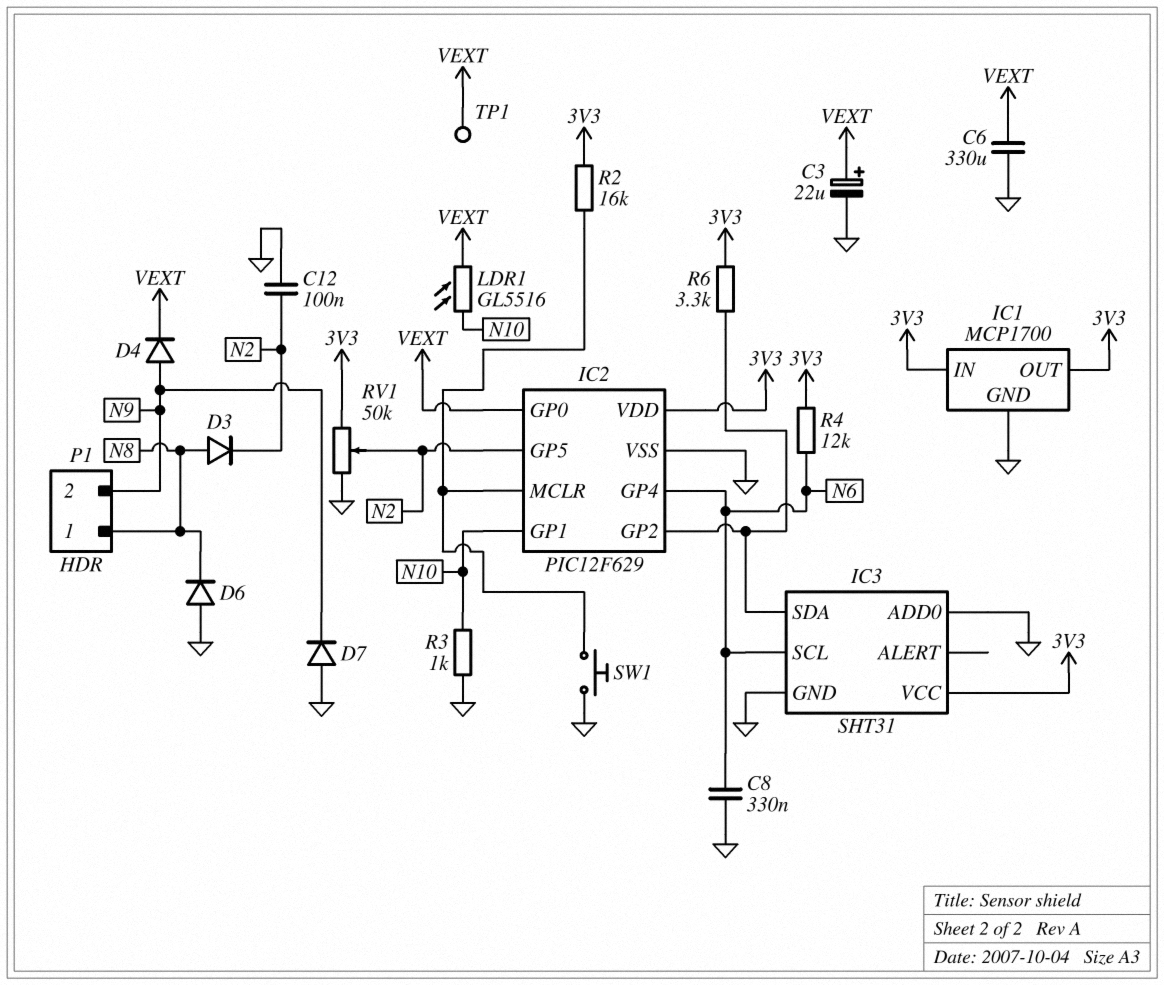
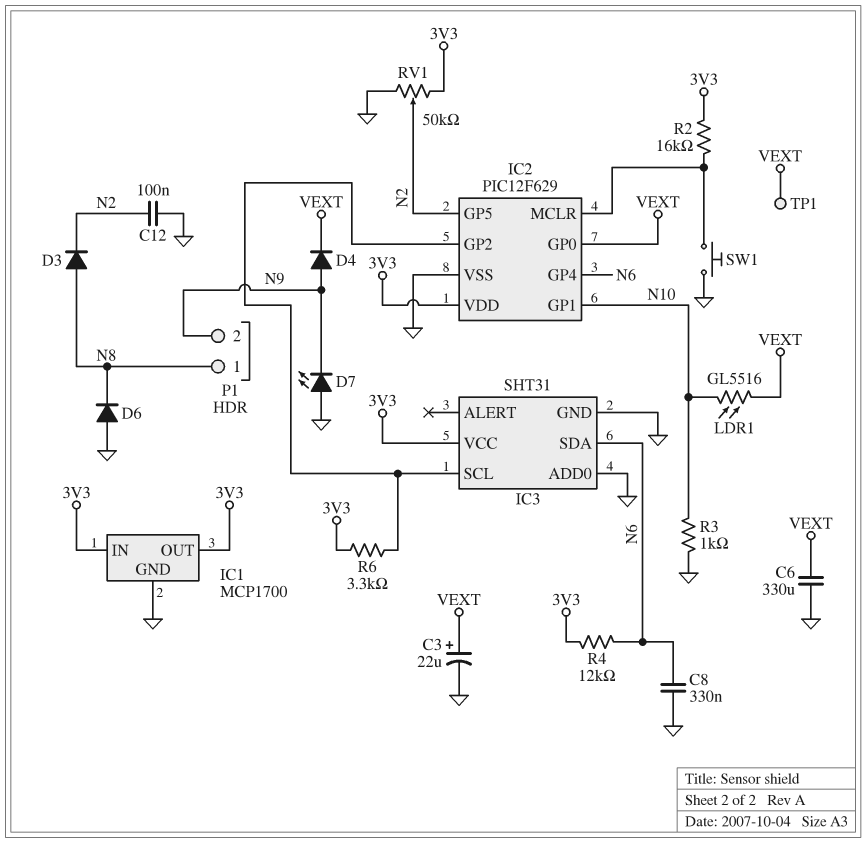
D7: diode (A GND, K N9) -> LED (A GND, K N9)
IC3 pin SCL: N6 -> IC2/GP2
IC3 pin SDA: IC2/GP2 -> N6

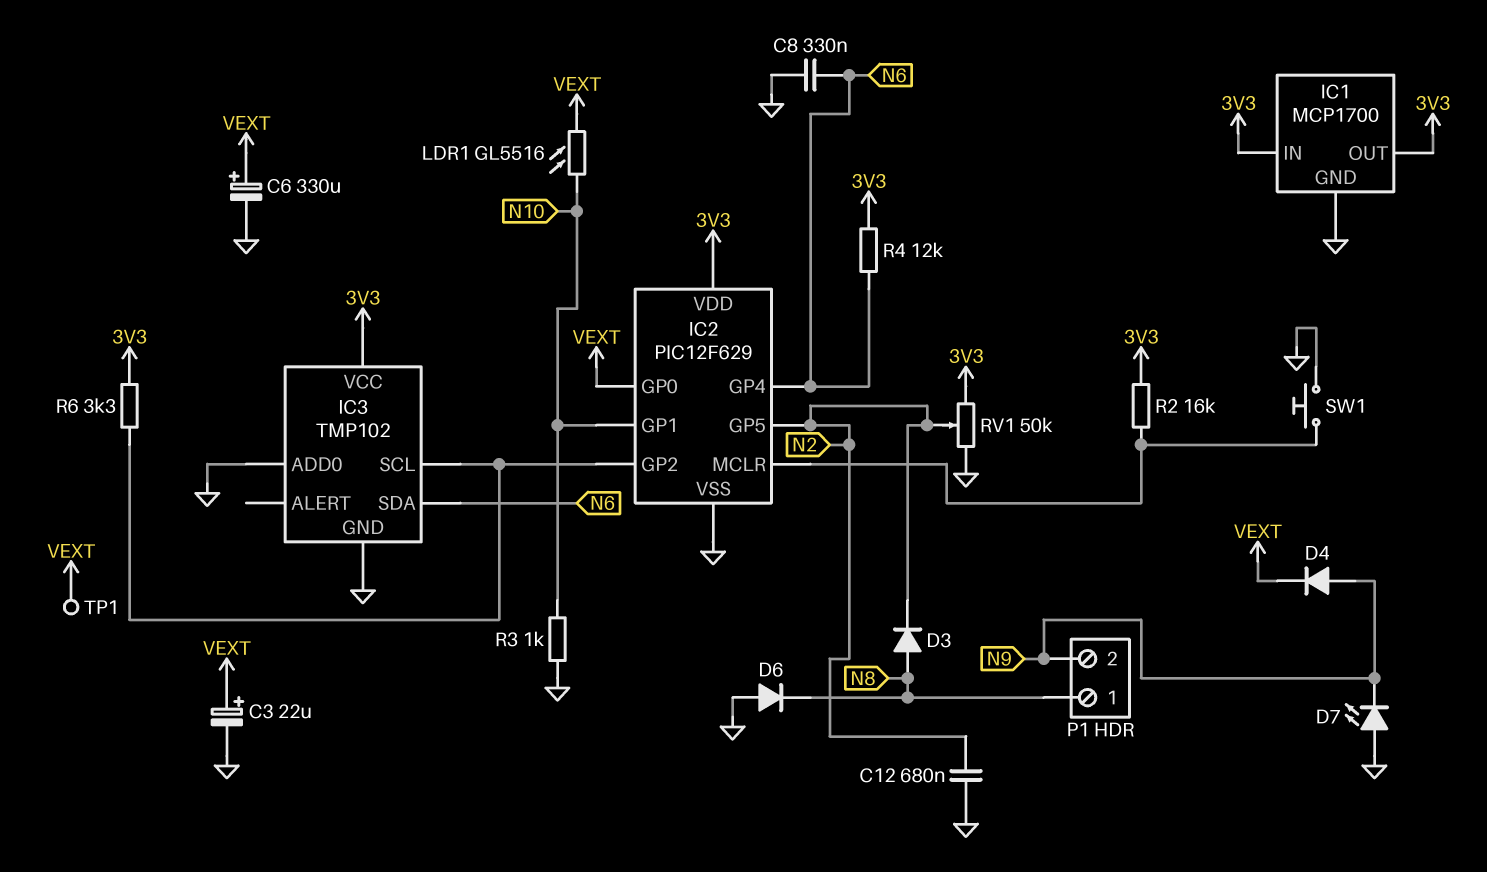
C6: 330uF (GND, VEXT) -> 330uF (plus VEXT, minus GND)
C12: 100nF (GND, N2) -> 680nF (GND, N2)
IC3: SHT31 -> TMP102

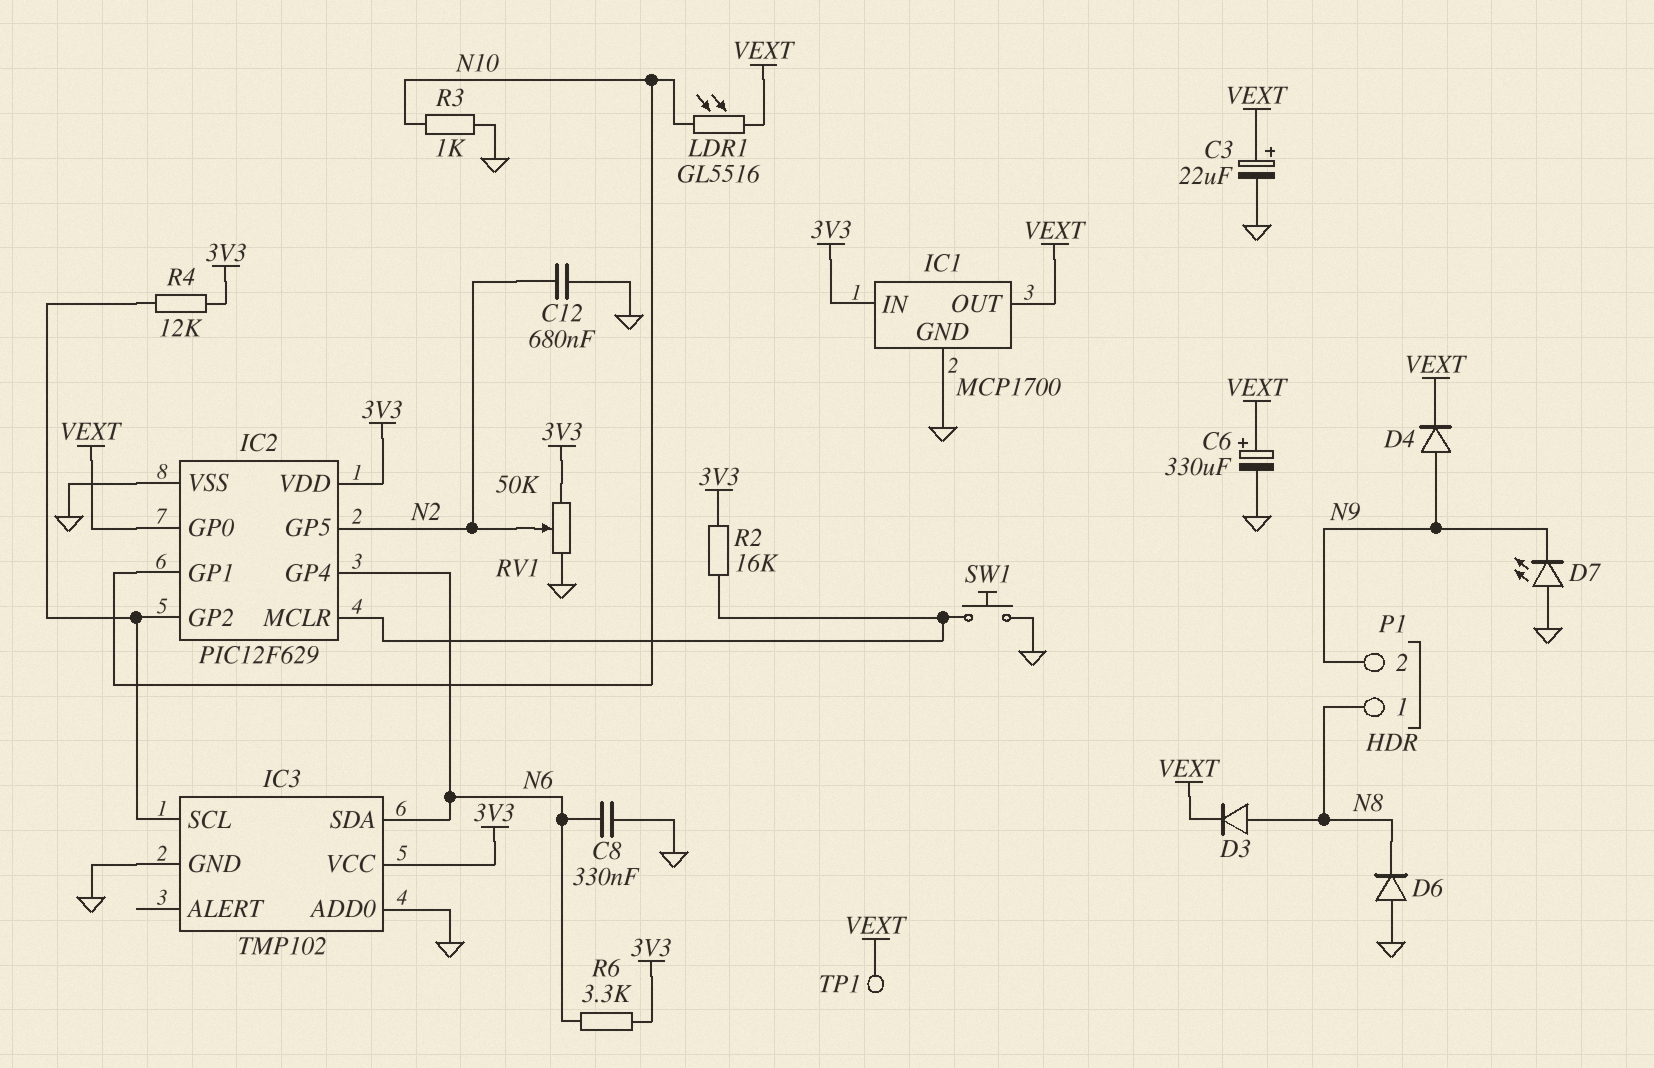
D3: diode (A N8, K N2) -> diode (A N8, K VEXT)
IC1 pin OUT: 3V3 -> VEXT
R4: 12k (3V3, N6) -> 12k (3V3, IC2/GP2)
R6: 3.3k (3V3, IC2/GP2) -> 3.3k (3V3, N6)

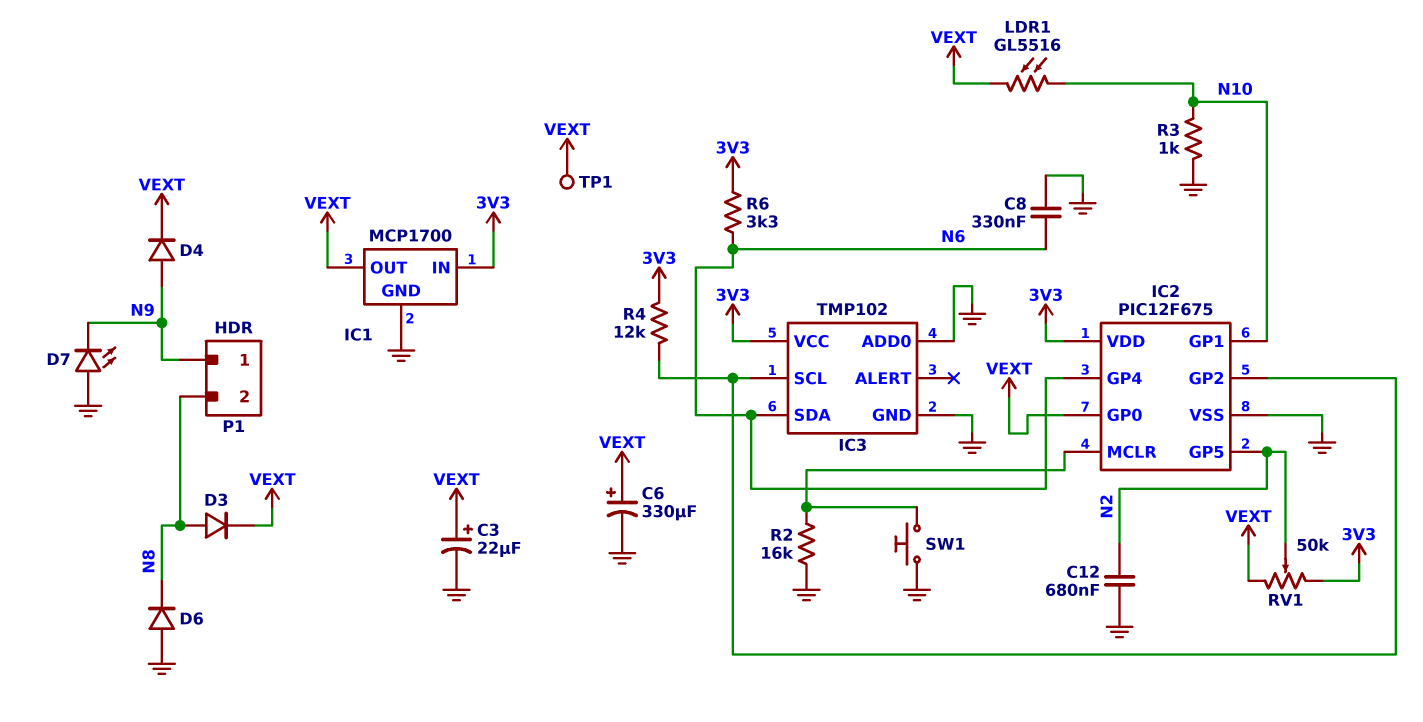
IC2: PIC12F629 -> PIC12F675
P1 pin 1: N8 -> N9
P1 pin 2: N9 -> N8
R2: 16k (3V3, IC2/MCLR) -> 16k (GND, IC2/MCLR)
RV1: 50k (3V3, GND, wiper N2) -> 50k (3V3, VEXT, wiper N2)

